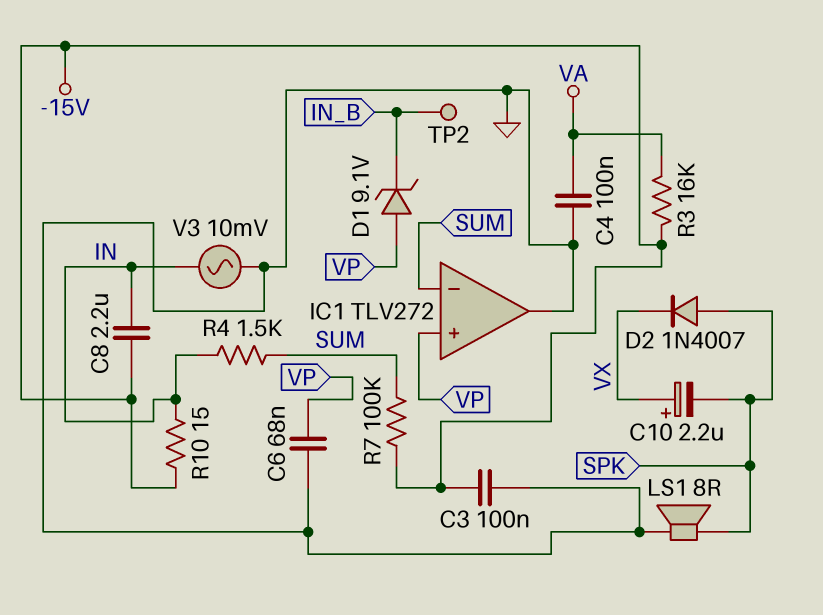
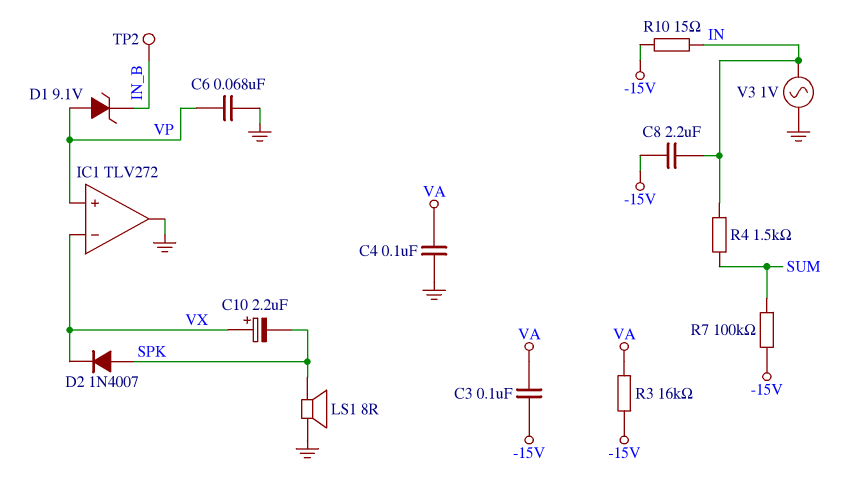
C3: 100nF (-15V, GND) -> 100nF (-15V, VA)
IC1 pin in-: SUM -> VX
V3: AC 10mV (GND, IN) -> AC 1V (GND, IN)

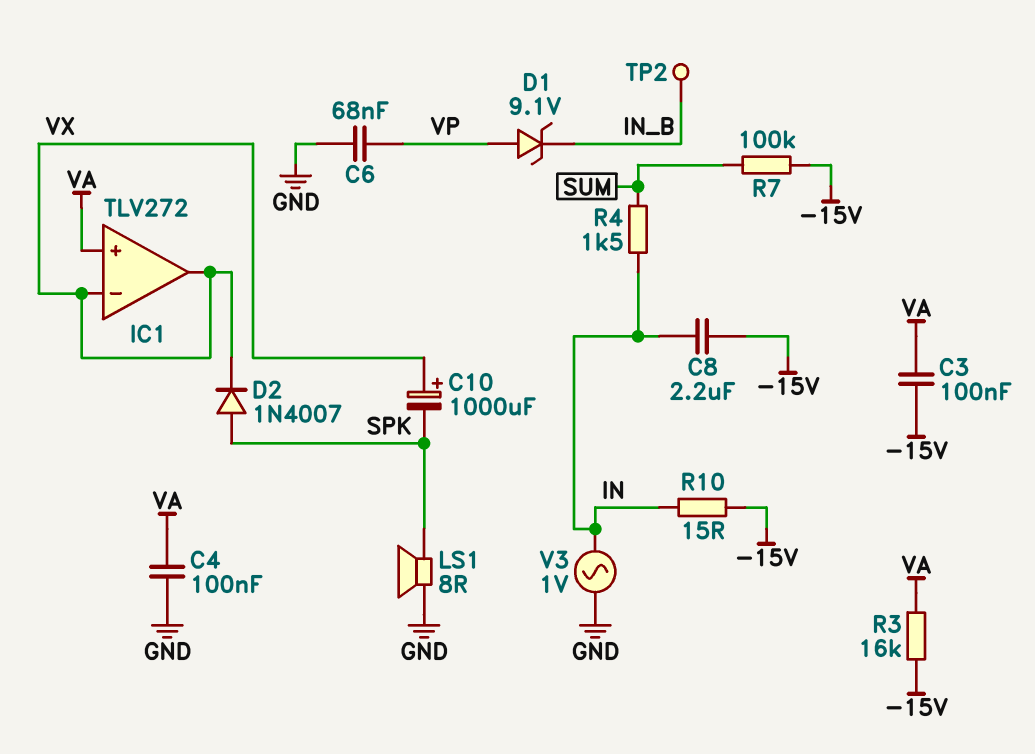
C10: 2.2uF (plus VX, minus SPK) -> 1000uF (plus VX, minus SPK)
IC1 pin in+: VP -> VA
IC1 pin out: GND -> VX

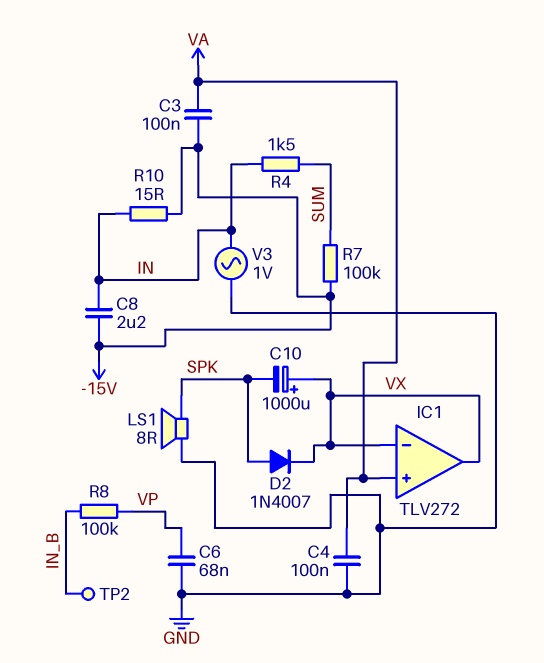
D1: zener 9.1V (A VP, K IN_B) -> none
R3: 16k (-15V, VA) -> none
R8: none -> 100k (IN_B, VP)

